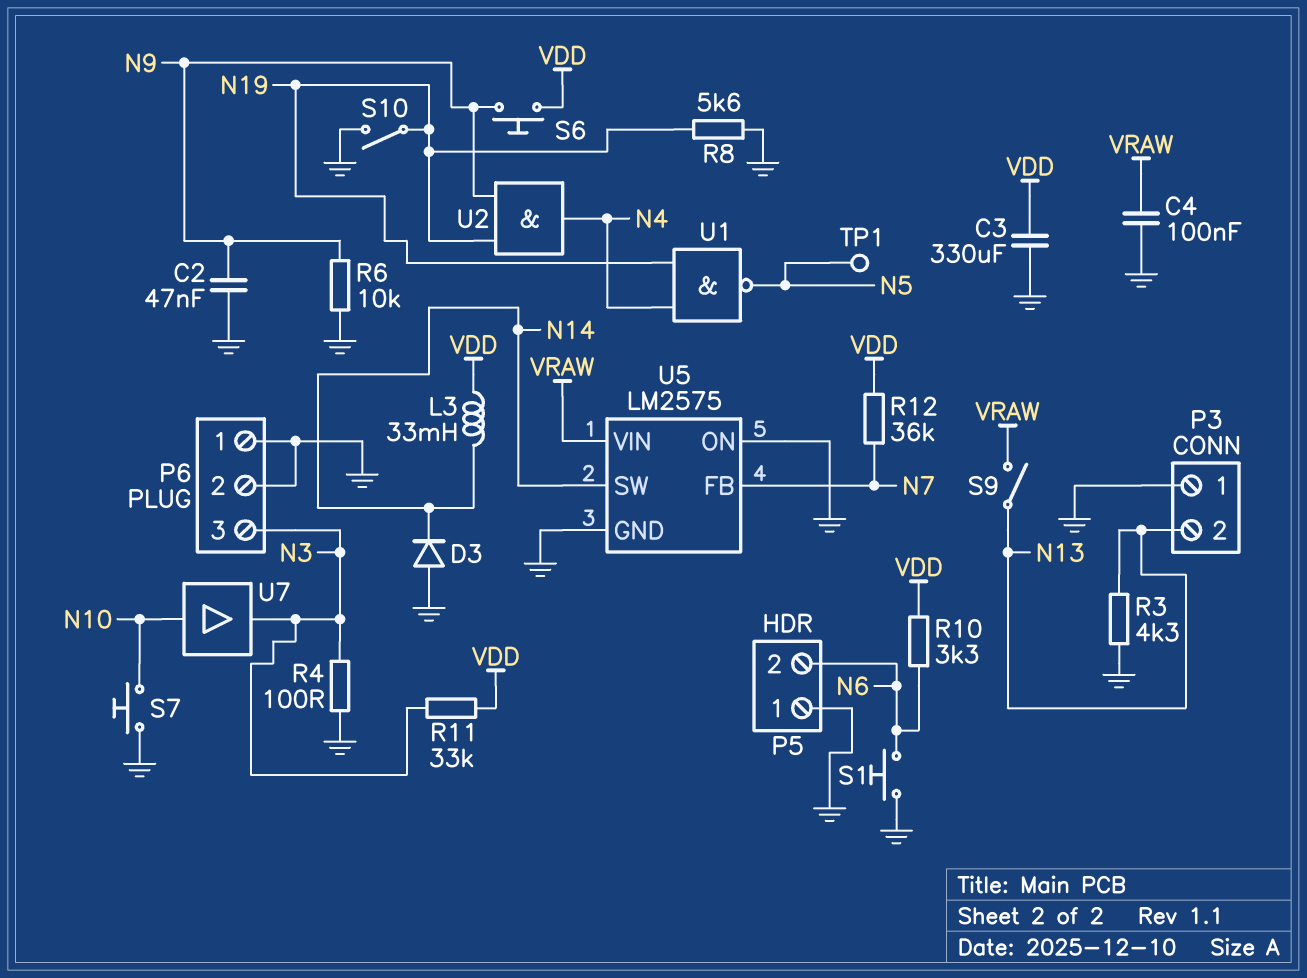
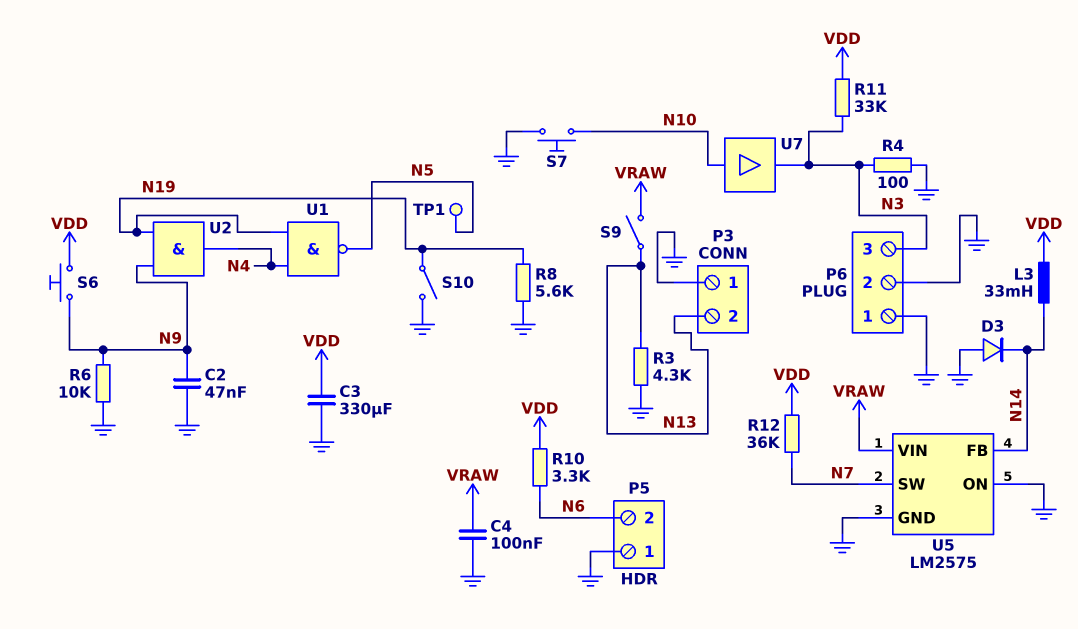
S1: button (GND, N6) -> none
U5 pin FB: N7 -> N14
U5 pin SW: N14 -> N7

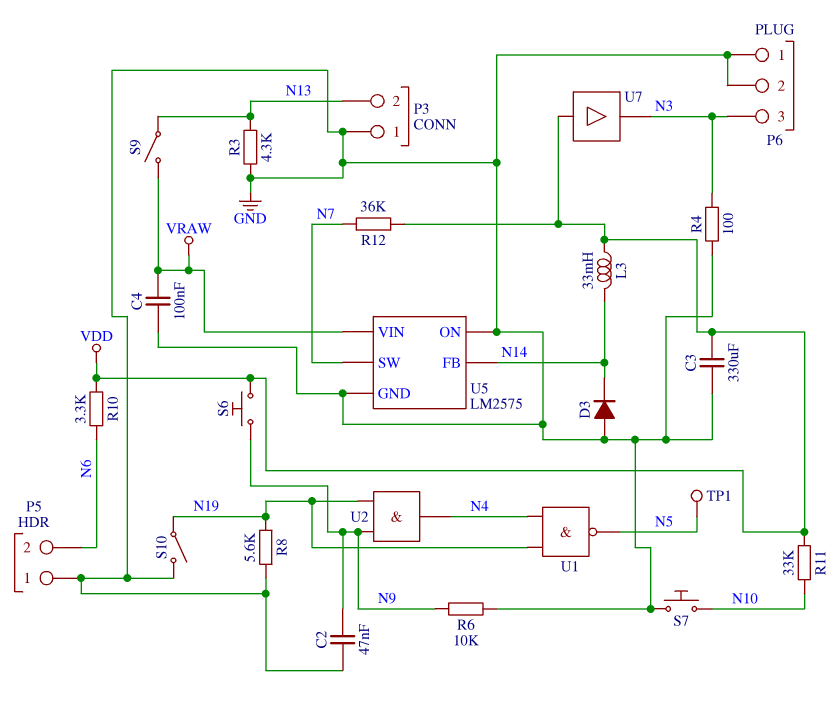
R11: 33k (N3, VDD) -> 33k (N10, VDD)
U7: buffer (in N10, out N3) -> buffer (in VDD, out N3)

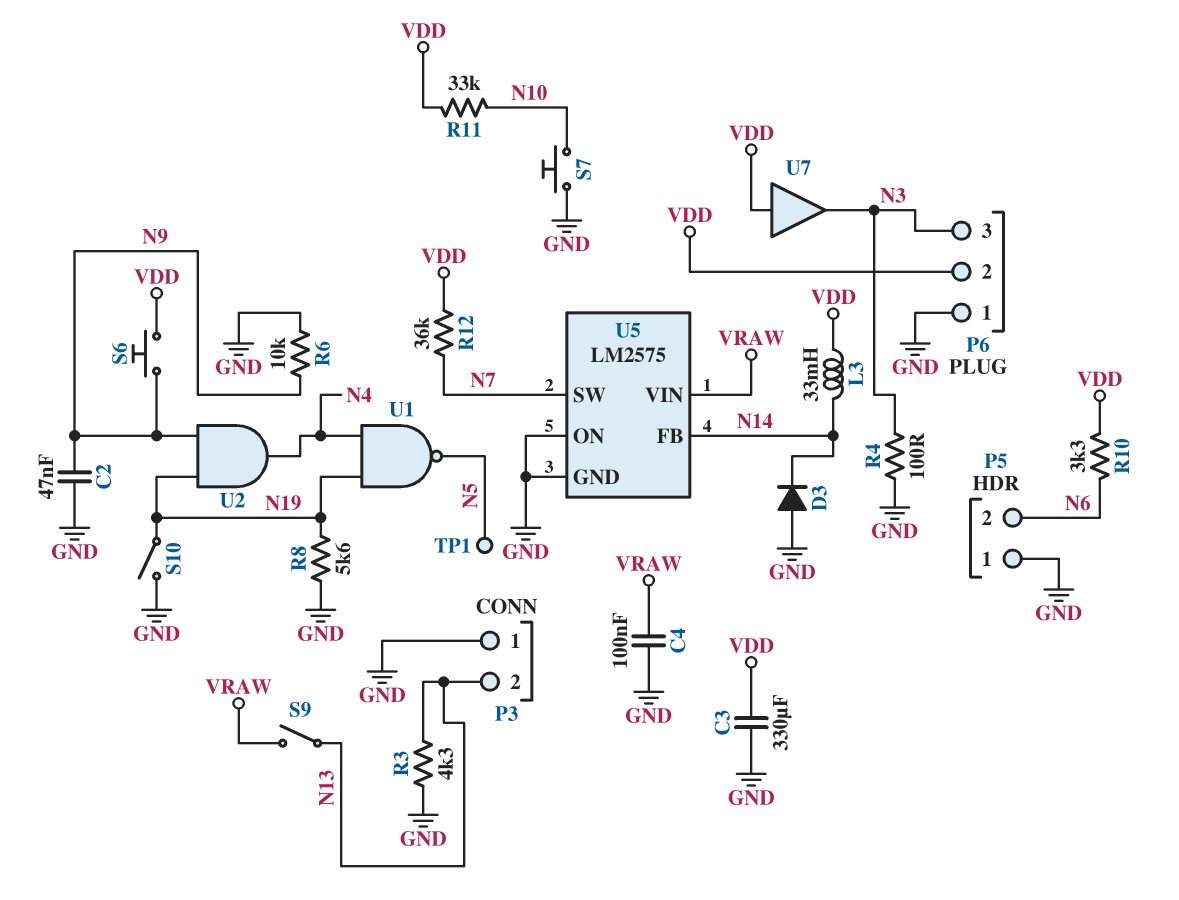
P6 pin 2: GND -> VDD

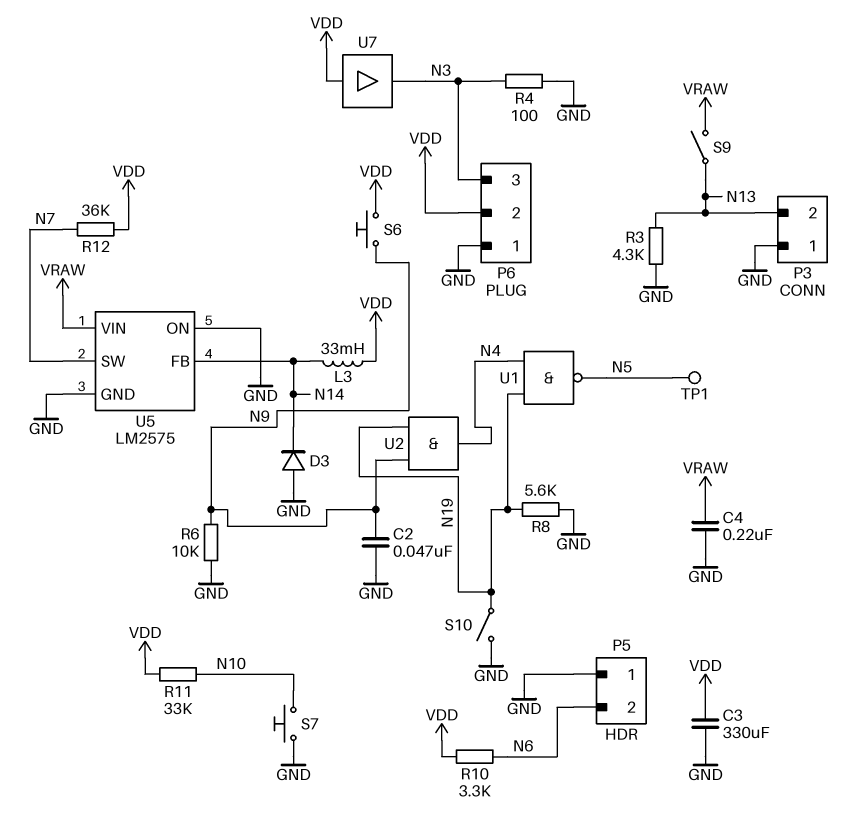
C4: 100nF (GND, VRAW) -> 220nF (GND, VRAW)

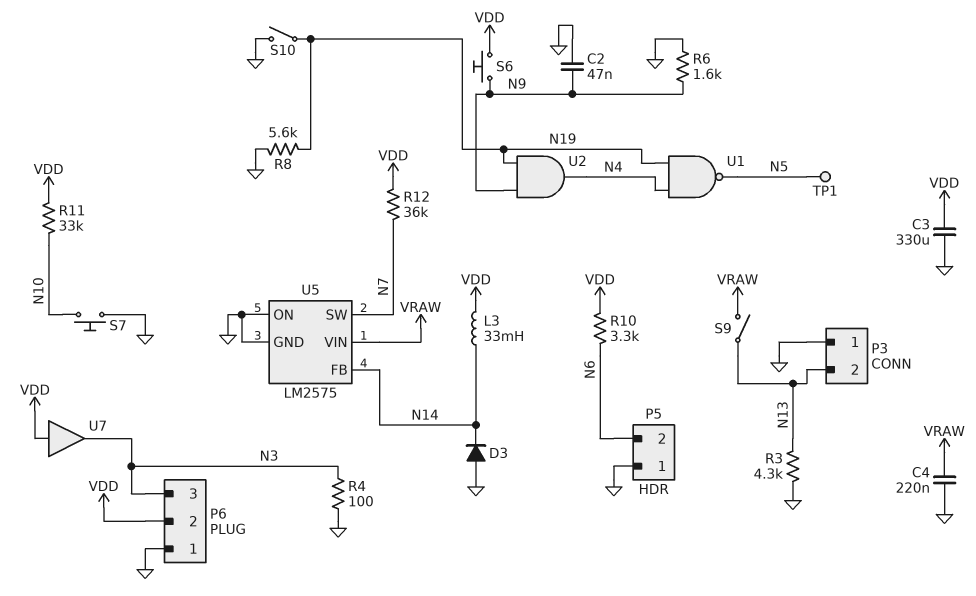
R6: 10k (GND, N9) -> 1.6k (GND, N9)

